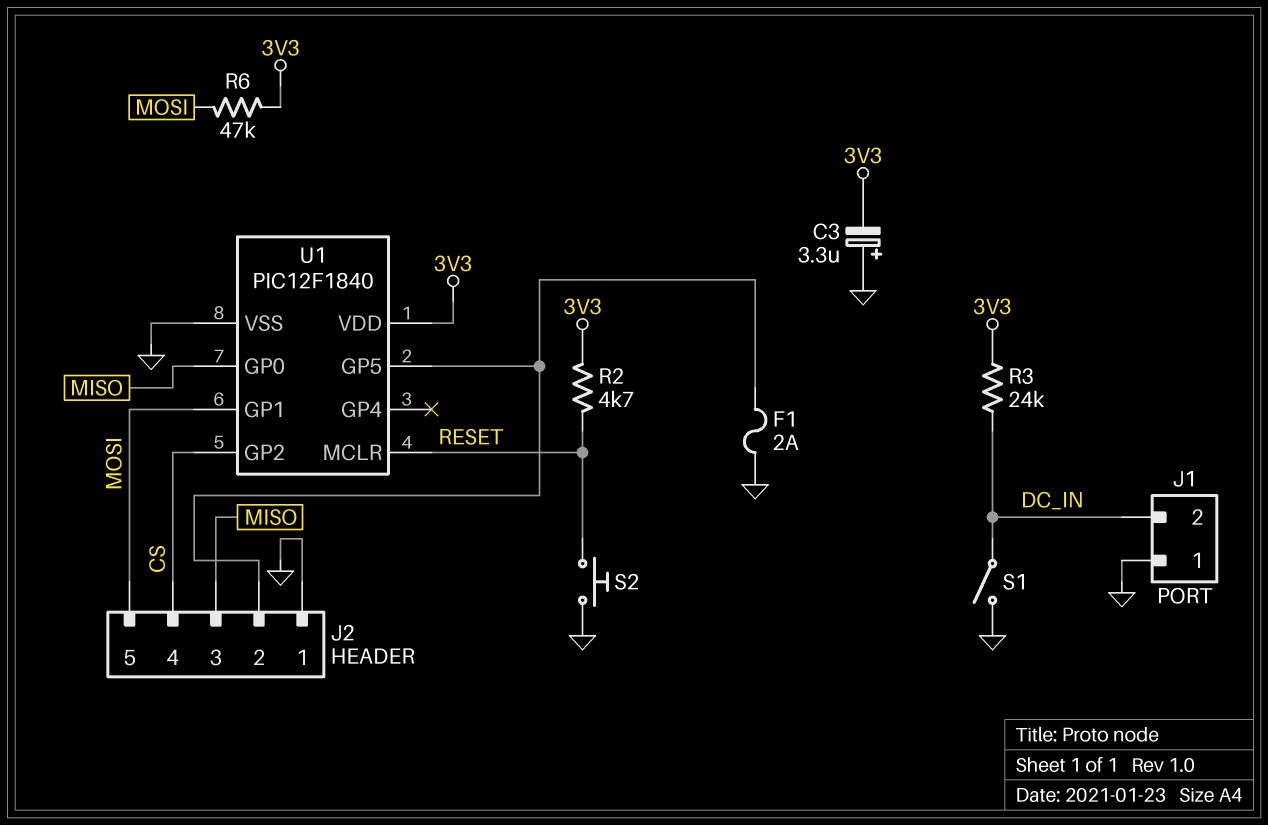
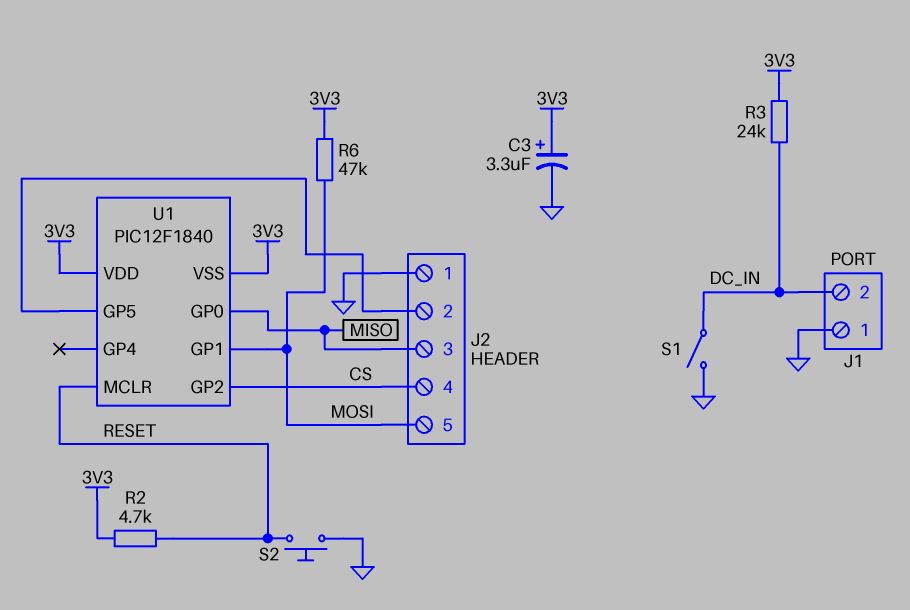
C3: 3.3uF (plus GND, minus 3V3) -> 3.3uF (plus 3V3, minus GND)
F1: 2A (GND, J2/2) -> none
U1 pin VSS: GND -> 3V3

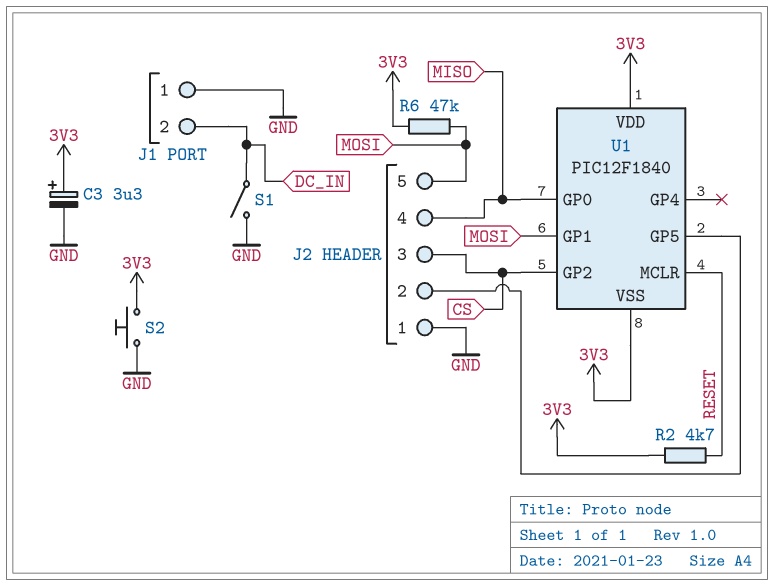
J2 pin 3: MISO -> CS
J2 pin 4: CS -> MISO
R3: 24k (3V3, DC_IN) -> none
S2: button (GND, RESET) -> button (3V3, GND)

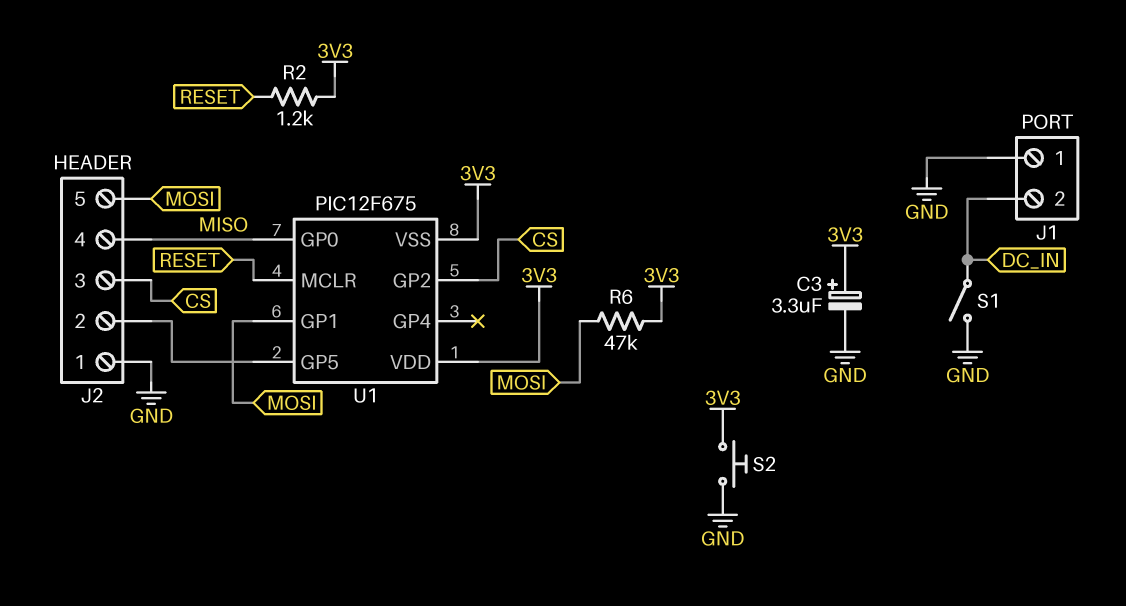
R2: 4.7k (3V3, RESET) -> 1.2k (3V3, RESET)
U1: PIC12F1840 -> PIC12F675

